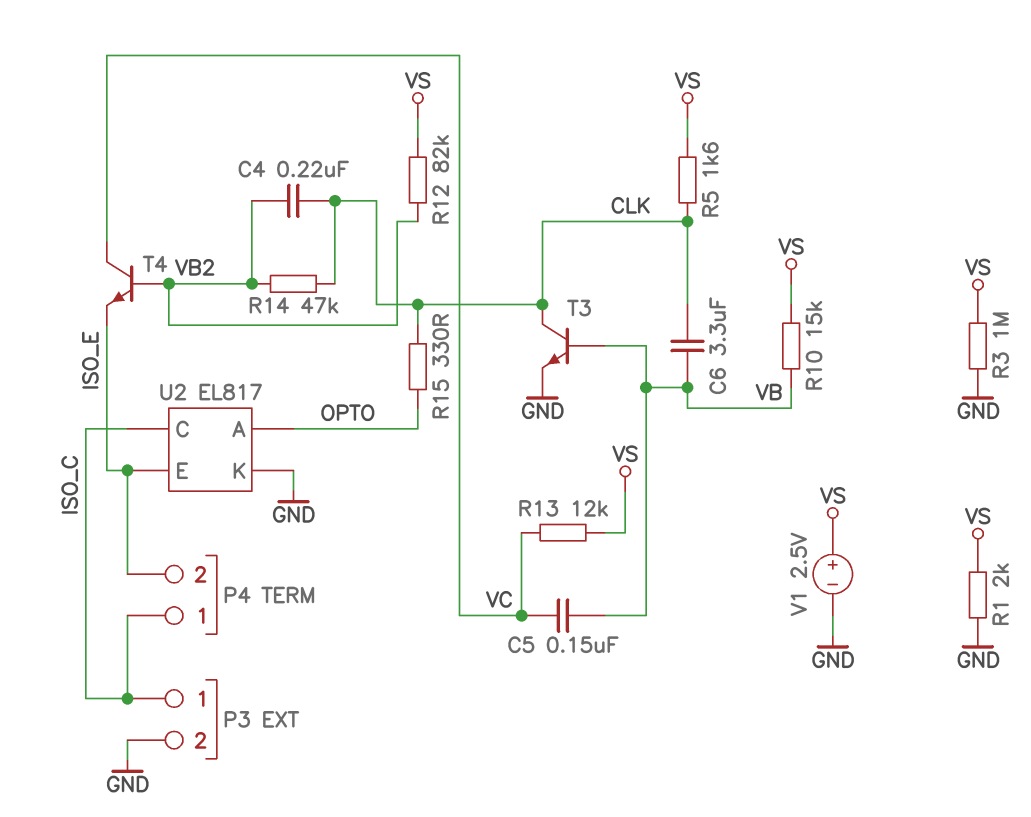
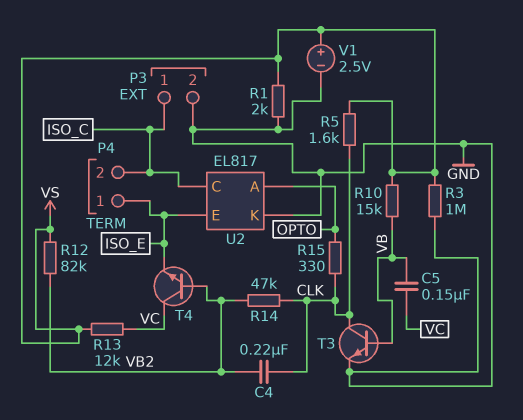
C6: 3.3uF (CLK, VB) -> none
P4 pin 1: ISO_C -> ISO_E
P4 pin 2: ISO_E -> ISO_C

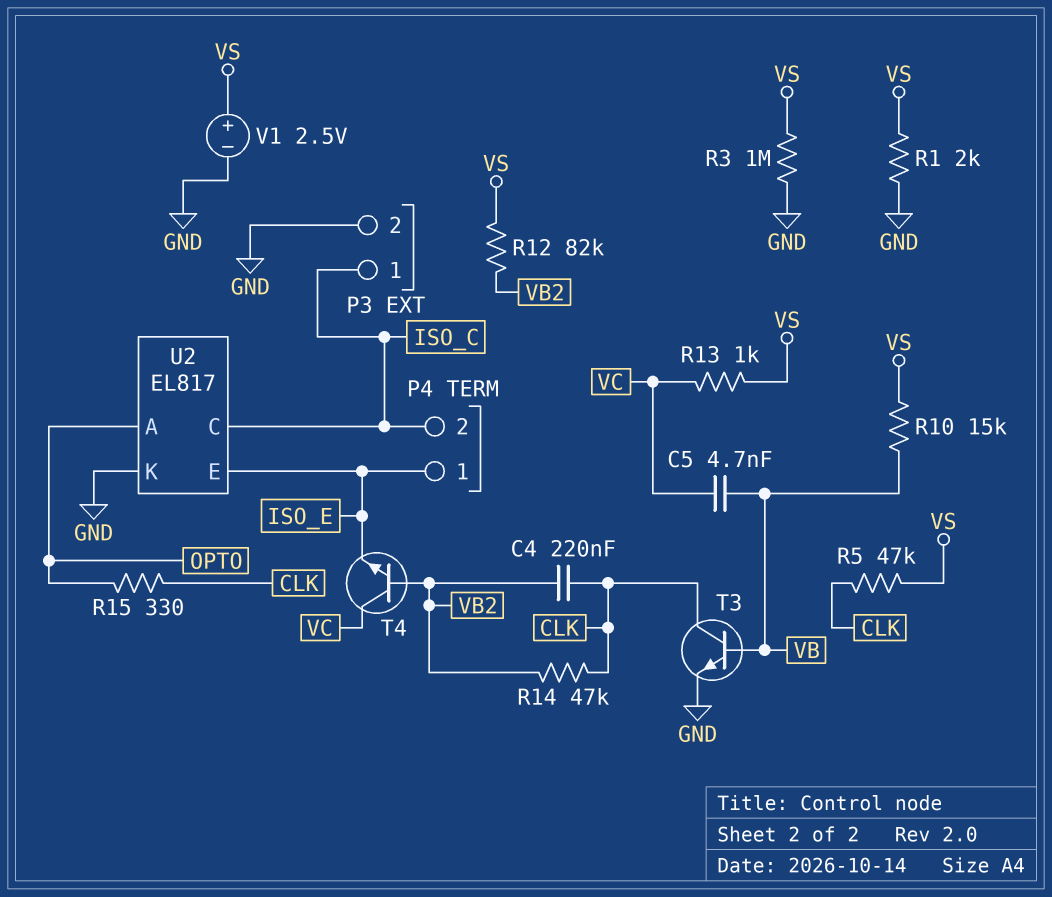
C5: 150nF (VB, VC) -> 4.7nF (VB, VC)
R5: 1.6k (CLK, VS) -> 47k (CLK, VS)
R13: 12k (VC, VS) -> 1k (VC, VS)

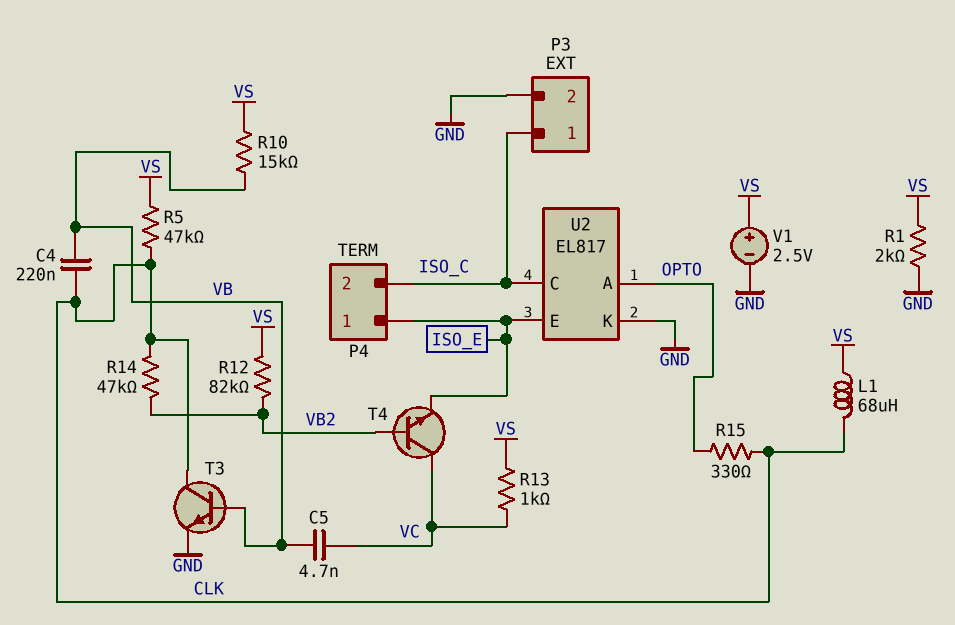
C4: 220nF (CLK, VB2) -> 220nF (CLK, VB)
L1: none -> 68uH (CLK, VS)
R3: 1M (GND, VS) -> none

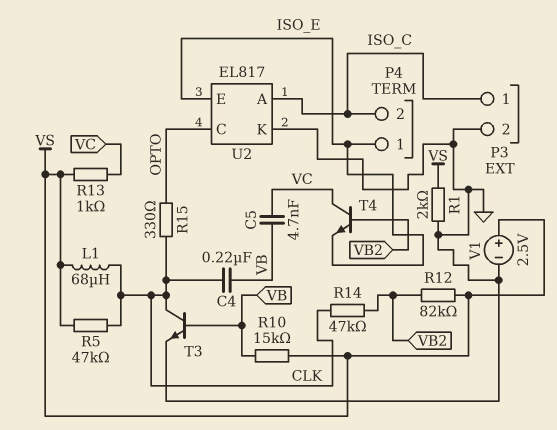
U2 pin A: OPTO -> ISO_C
U2 pin C: ISO_C -> OPTO

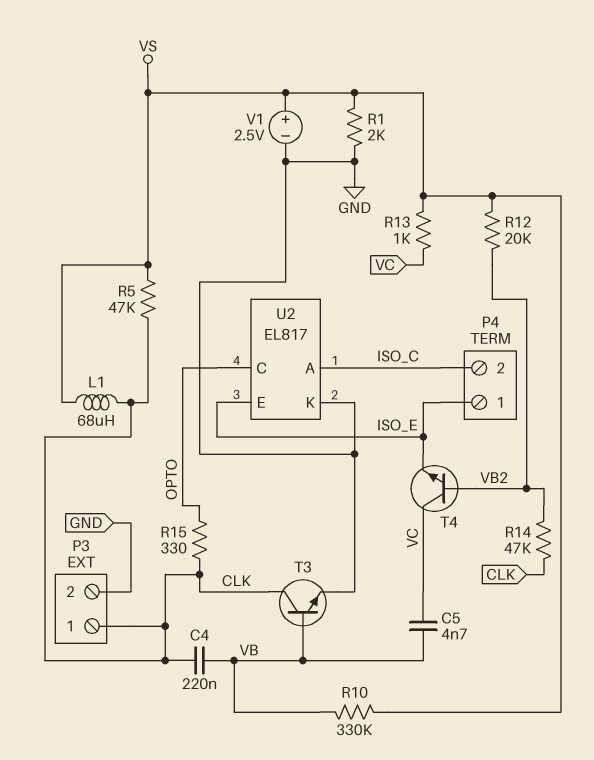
P3 pin 1: ISO_C -> CLK
R10: 15k (VB, VS) -> 330k (VB, VS)
R12: 82k (VB2, VS) -> 20k (VB2, VS)

